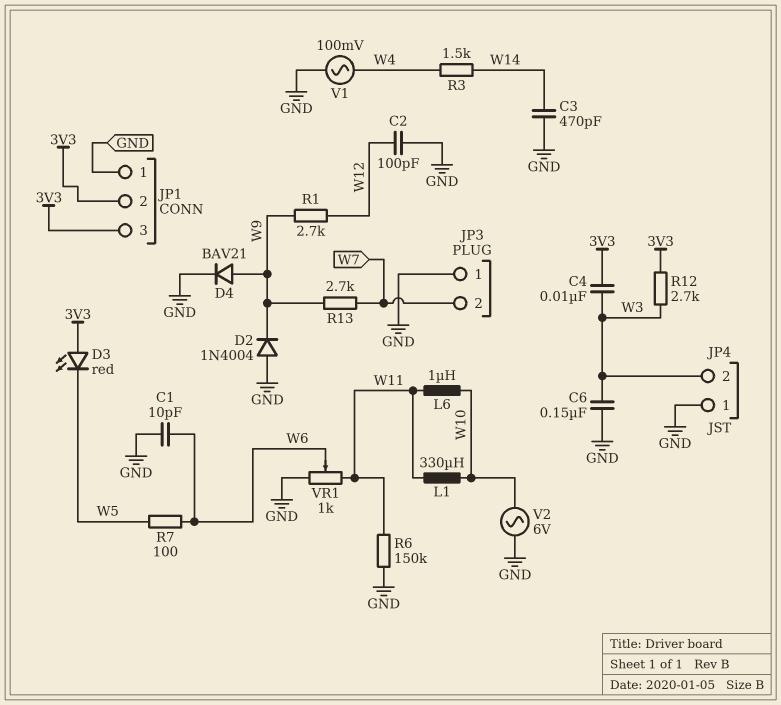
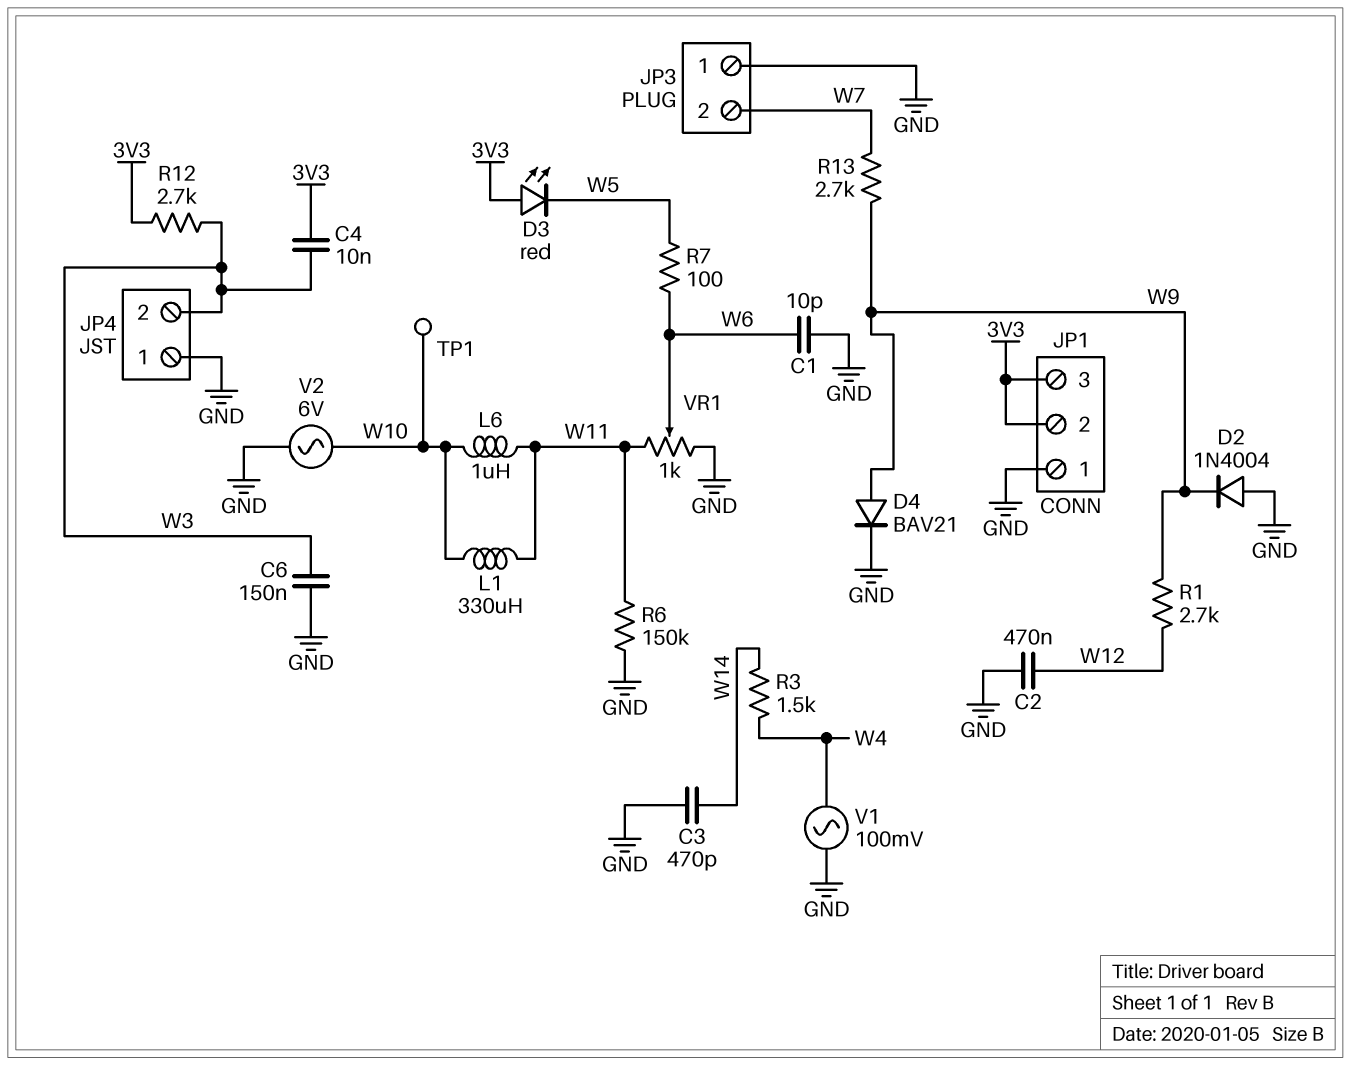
C2: 100pF (GND, W12) -> 470nF (GND, W12)
TP1: none -> test point (W10)

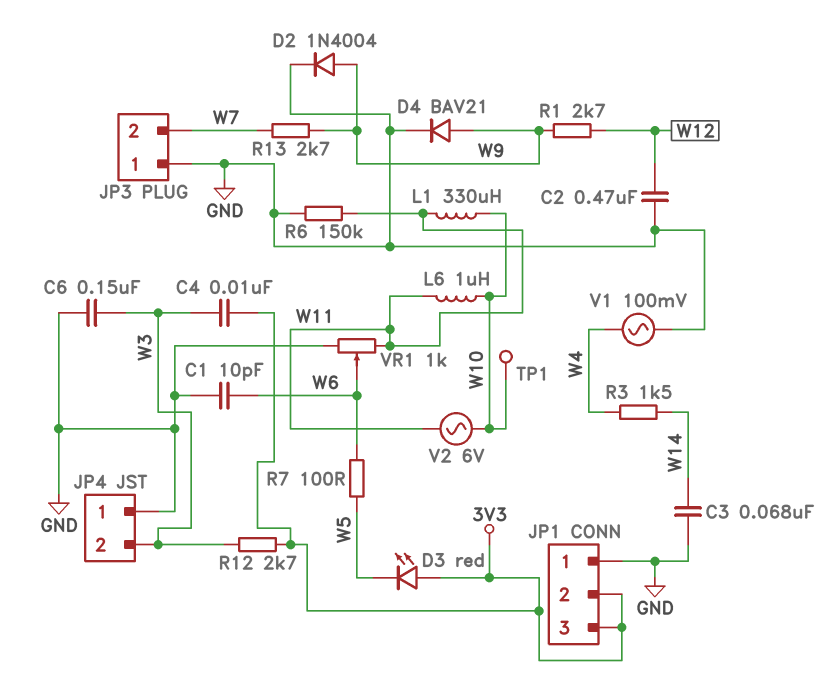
C3: 470pF (GND, W14) -> 68nF (GND, W14)
D2: diode 1N4004 (A GND, K W9) -> diode 1N4004 (A W9, K GND)
V2: AC 6V (GND, W10) -> AC 6V (W10, W11)

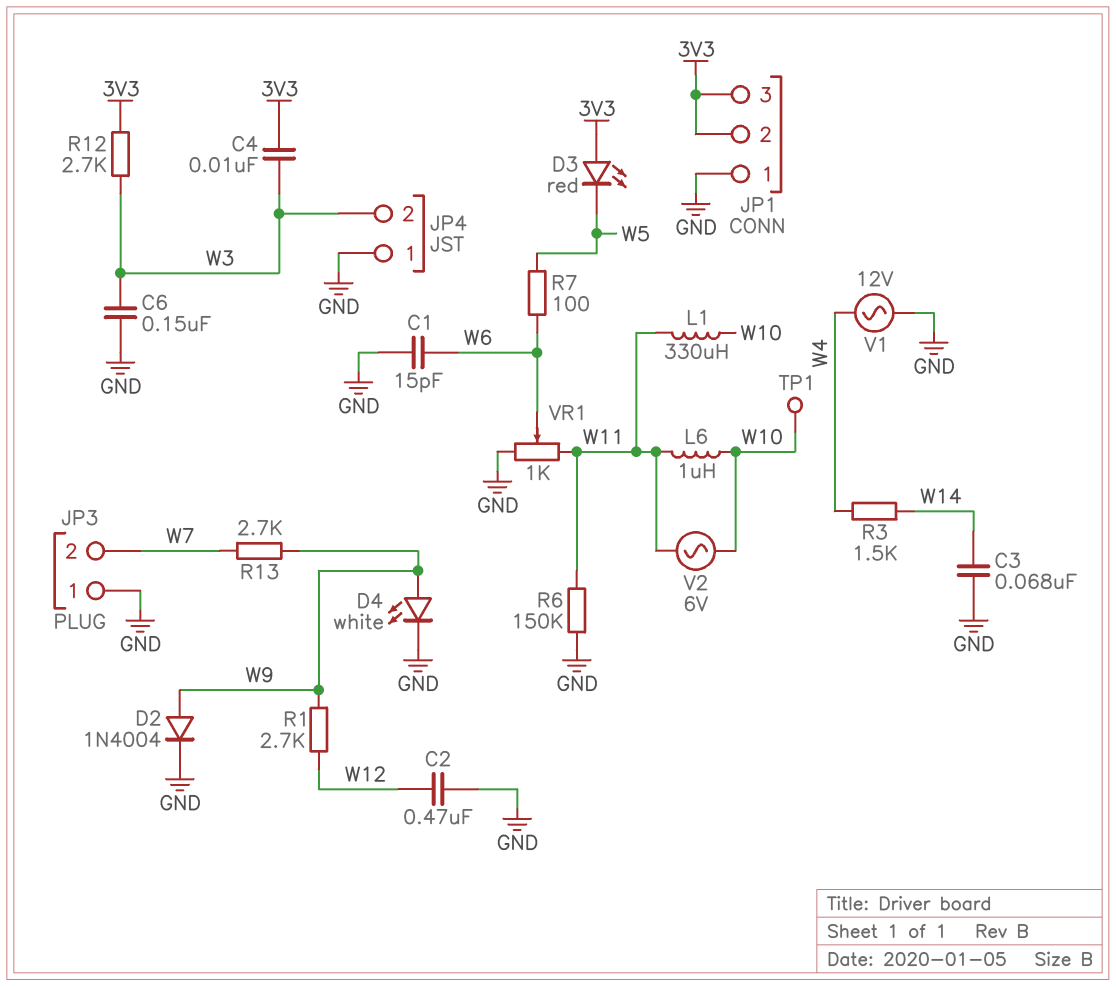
C1: 10pF (GND, W6) -> 15pF (GND, W6)
D4: diode BAV21 (A W9, K GND) -> LED white (A W9, K GND)
V1: AC 100mV (GND, W4) -> AC 12V (GND, W4)

